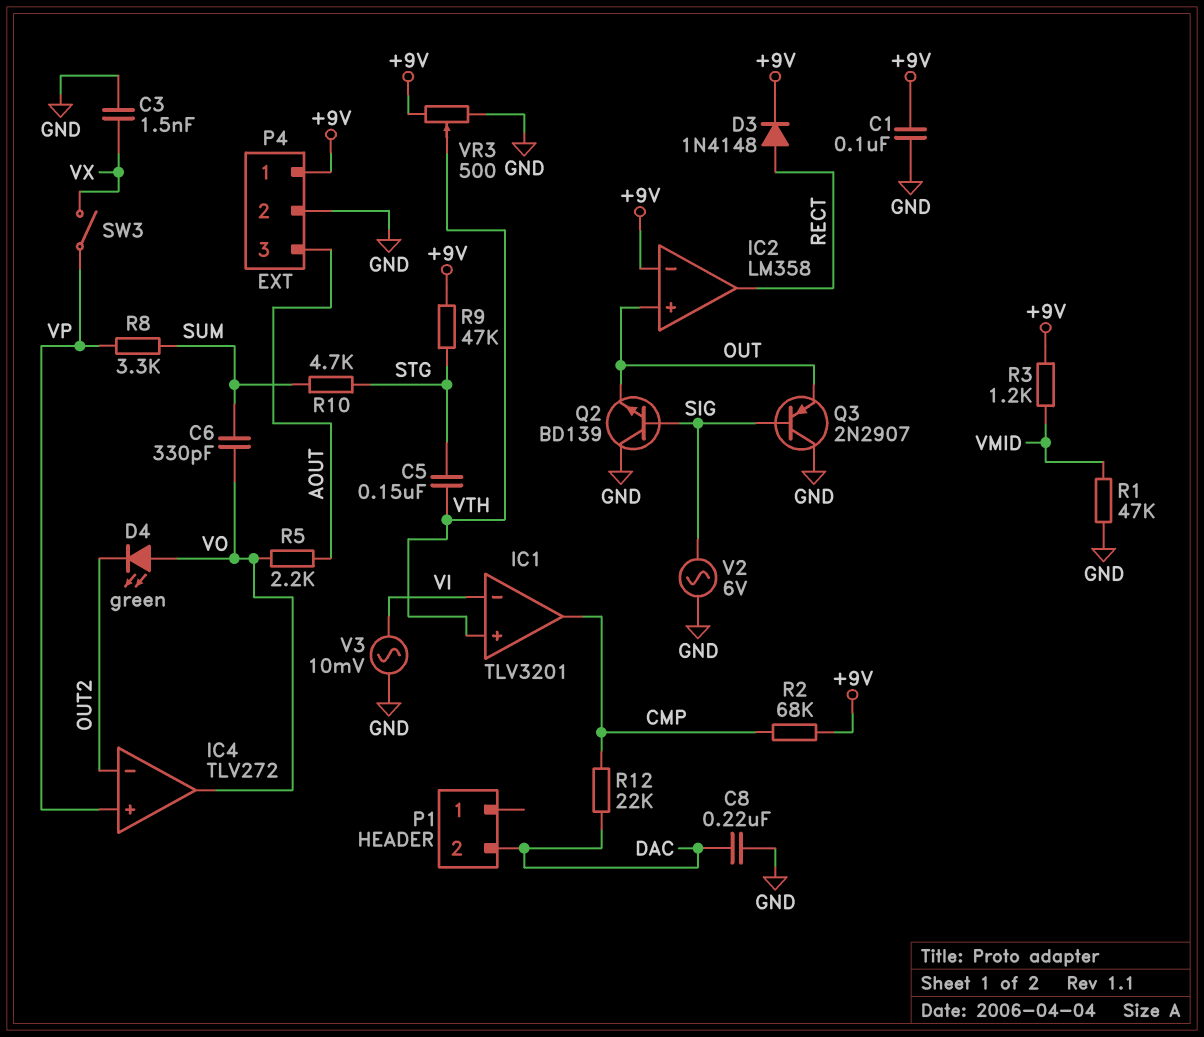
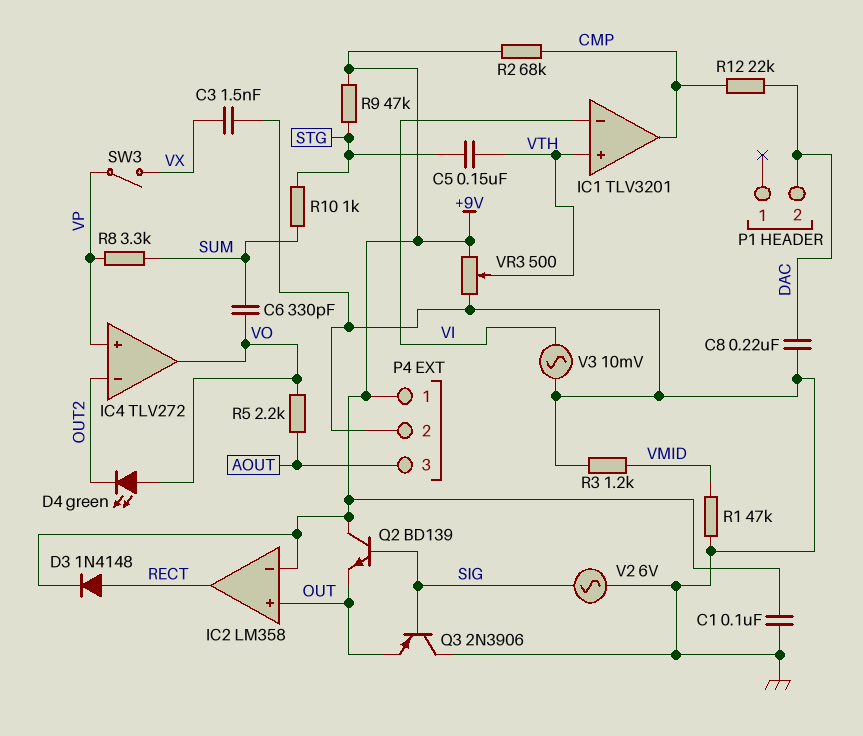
Q2: NPN BD139 (B SIG, C GND, E OUT) -> NPN BD139 (B SIG, C +9V, E OUT)
Q3: PNP 2N2907 (B SIG, C GND, E OUT) -> PNP 2N3906 (B SIG, C GND, E OUT)
R3: 1.2k (+9V, VMID) -> 1.2k (GND, VMID)
R10: 4.7k (STG, SUM) -> 1k (STG, SUM)

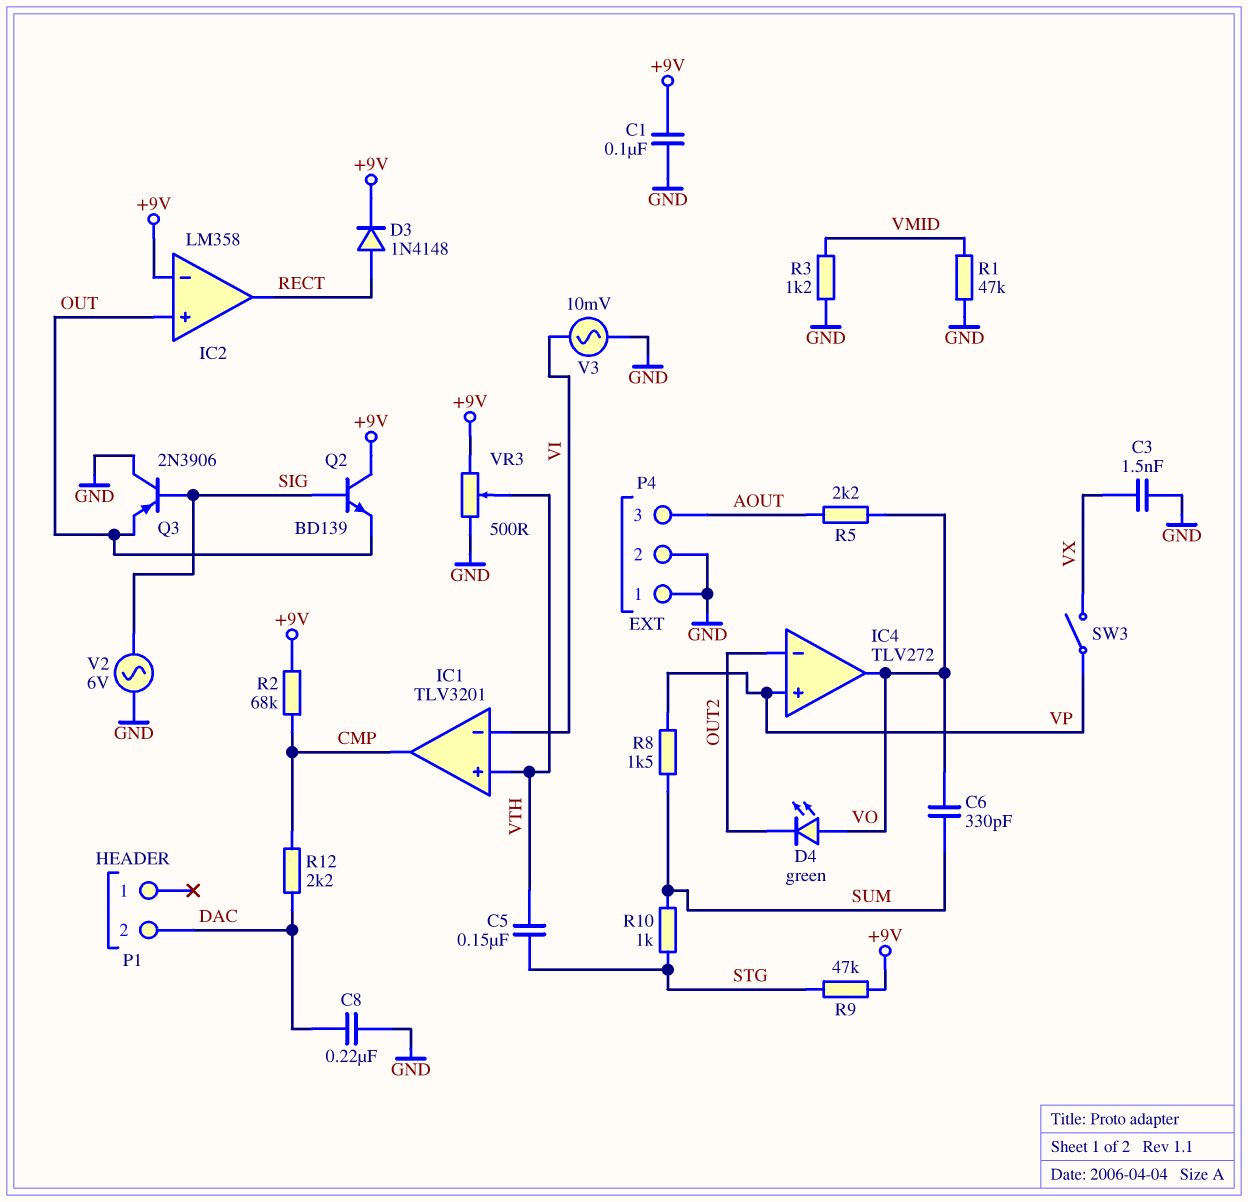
P4 pin 1: +9V -> GND
R8: 3.3k (SUM, VP) -> 1.5k (SUM, VP)
R12: 22k (CMP, DAC) -> 2.2k (CMP, DAC)

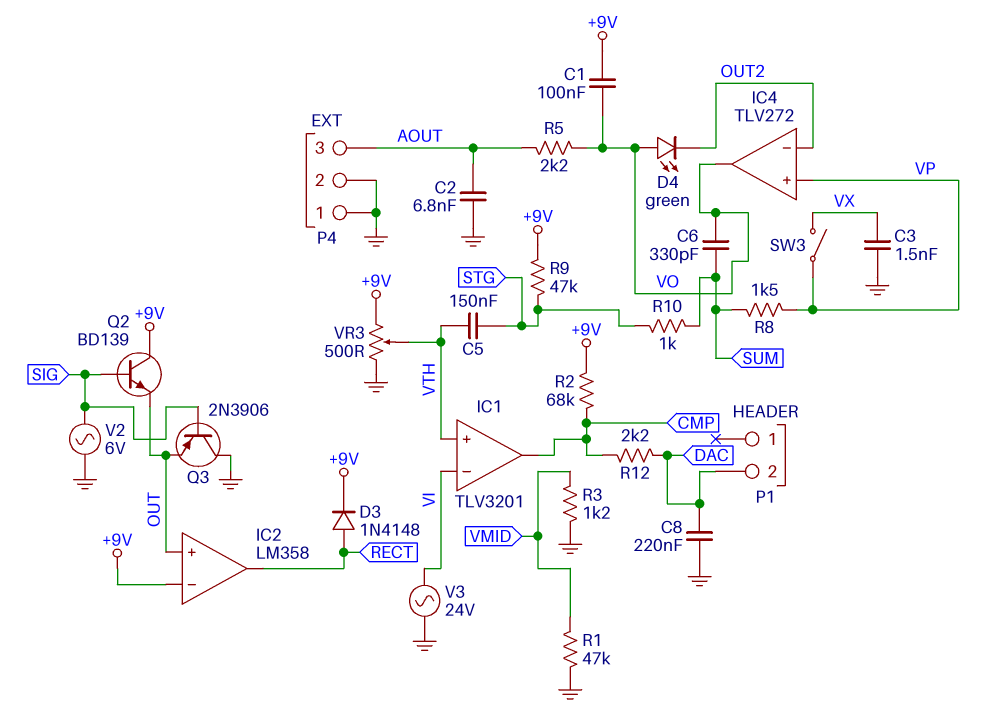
C1: 100nF (+9V, GND) -> 100nF (+9V, VO)
C2: none -> 6.8nF (AOUT, GND)
V3: AC 10mV (GND, VI) -> AC 24V (GND, VI)

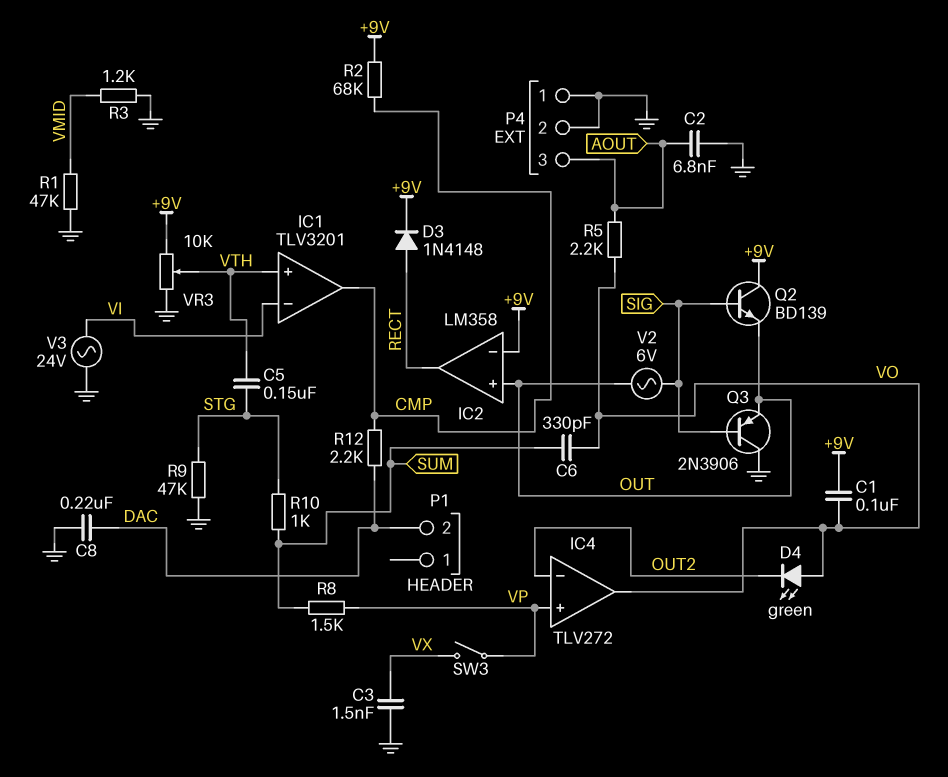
R9: 47k (+9V, STG) -> 47k (GND, STG)
V2: AC 6V (GND, SIG) -> AC 6V (OUT, SIG)
VR3: 500 (+9V, GND, wiper VTH) -> 10k (+9V, GND, wiper VTH)

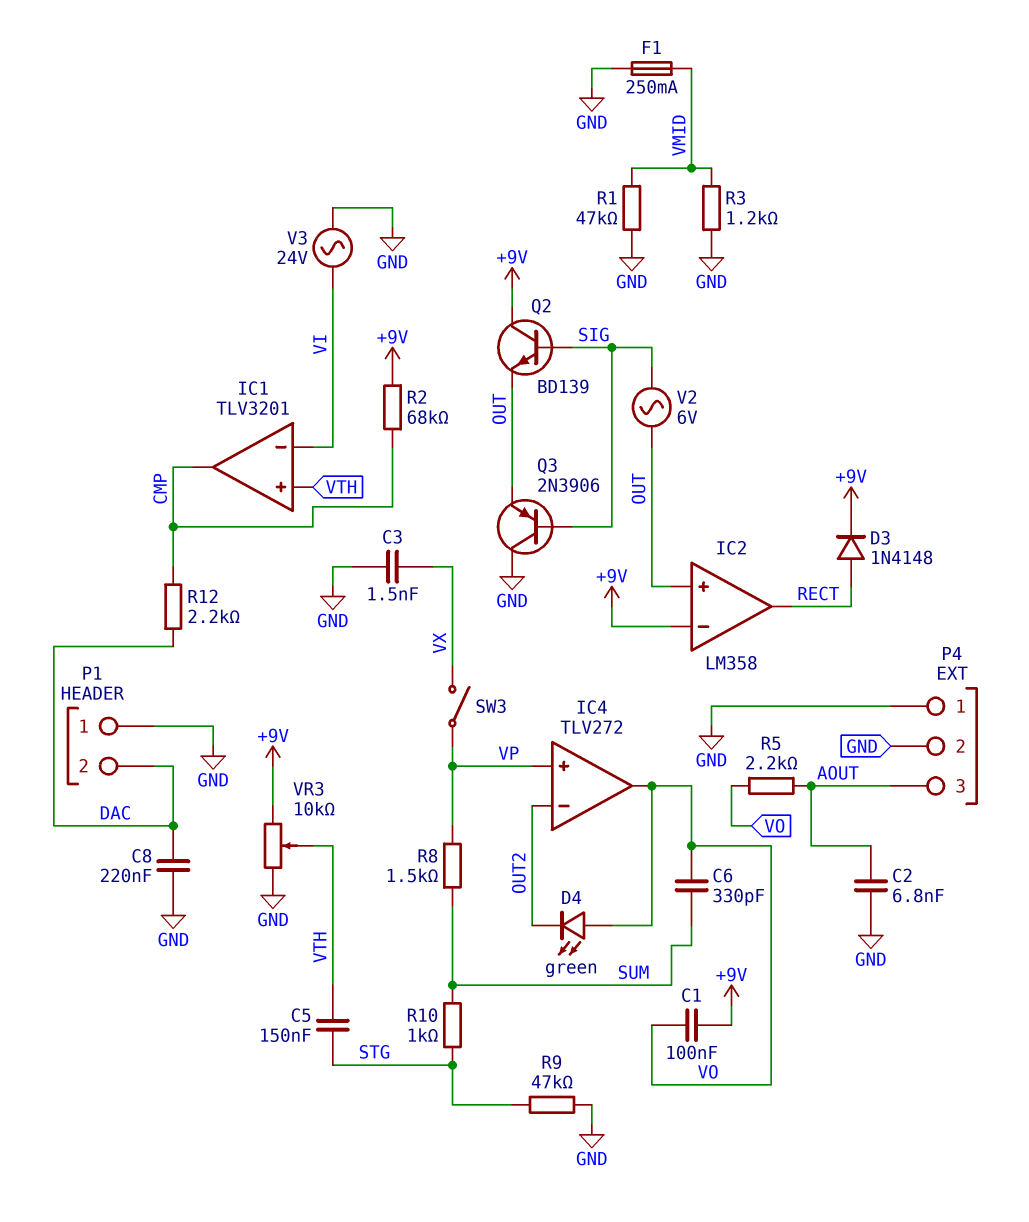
F1: none -> 250mA (GND, VMID)
P1 pin 1: none -> GND

